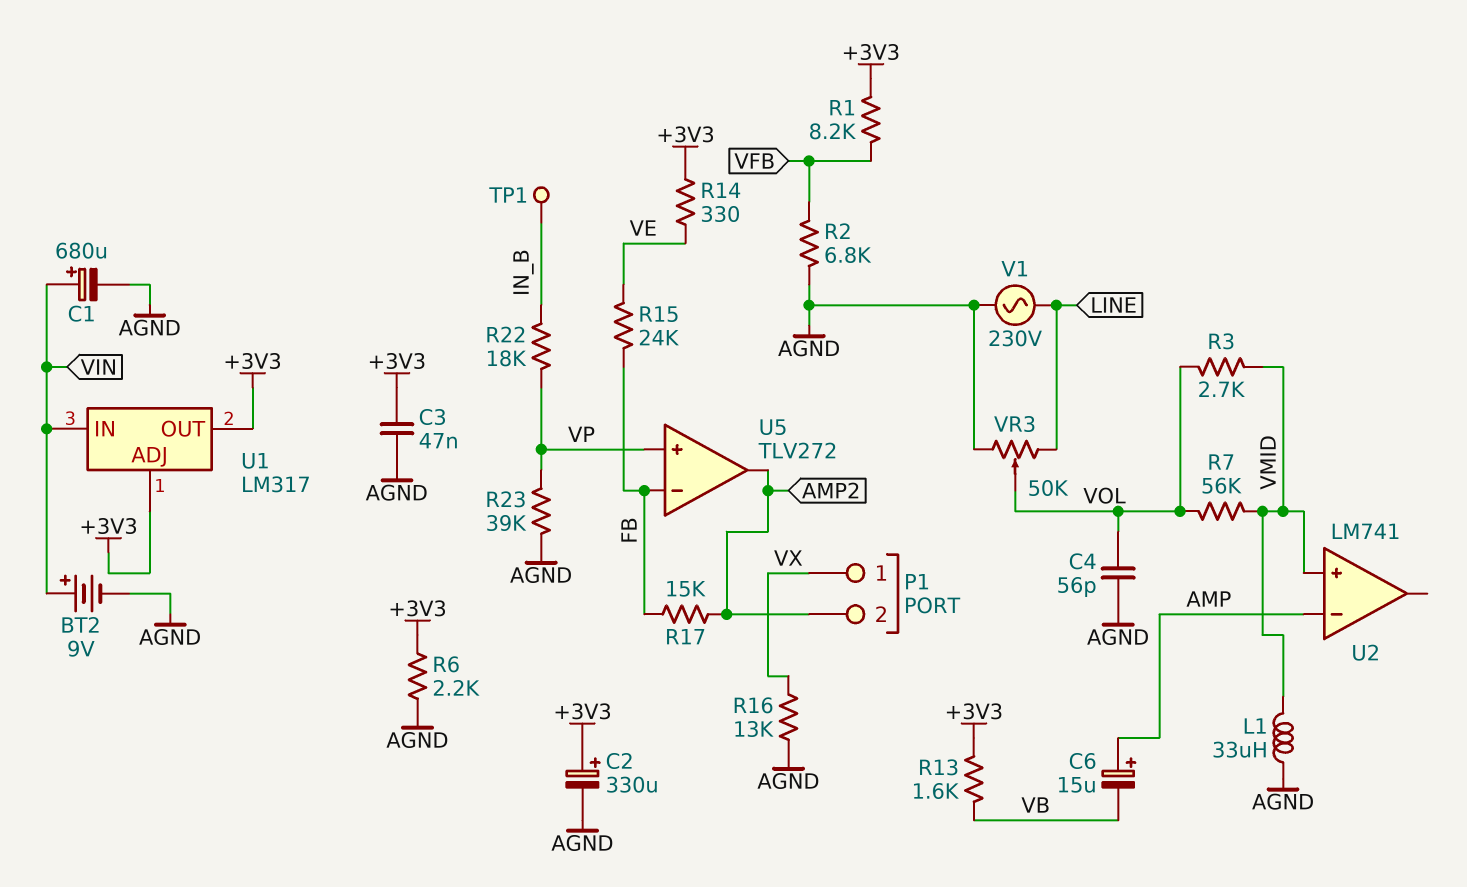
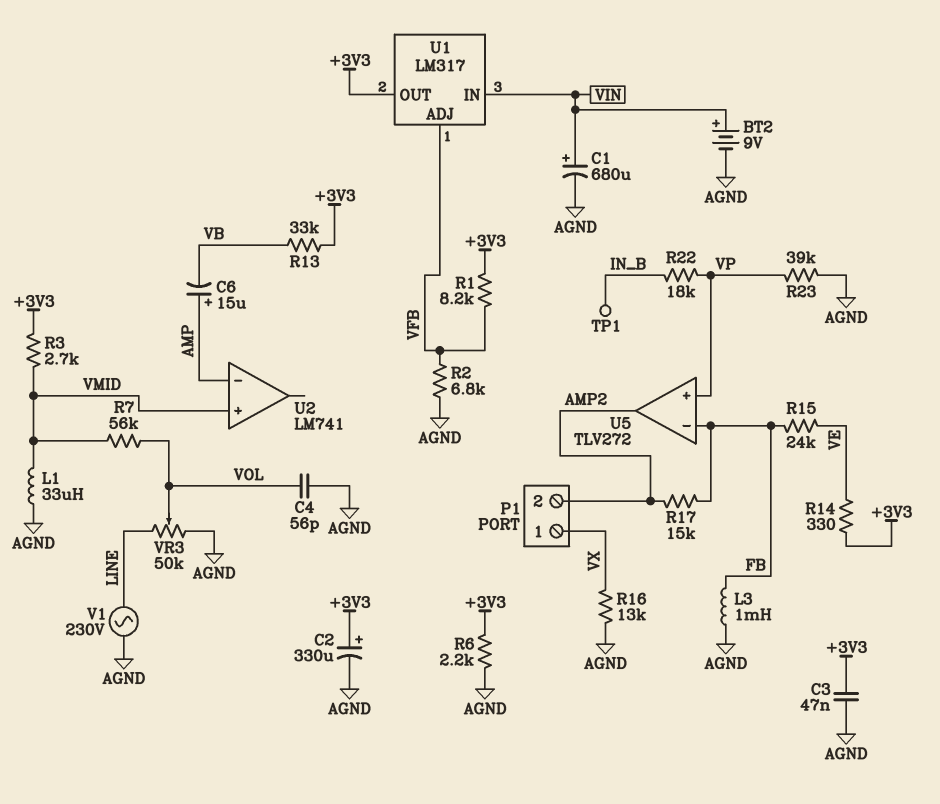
L3: none -> 1mH (AGND, FB)
R3: 2.7k (VMID, VOL) -> 2.7k (+3V3, VMID)
R13: 1.6k (+3V3, VB) -> 33k (+3V3, VB)
U1 pin ADJ: +3V3 -> VFB

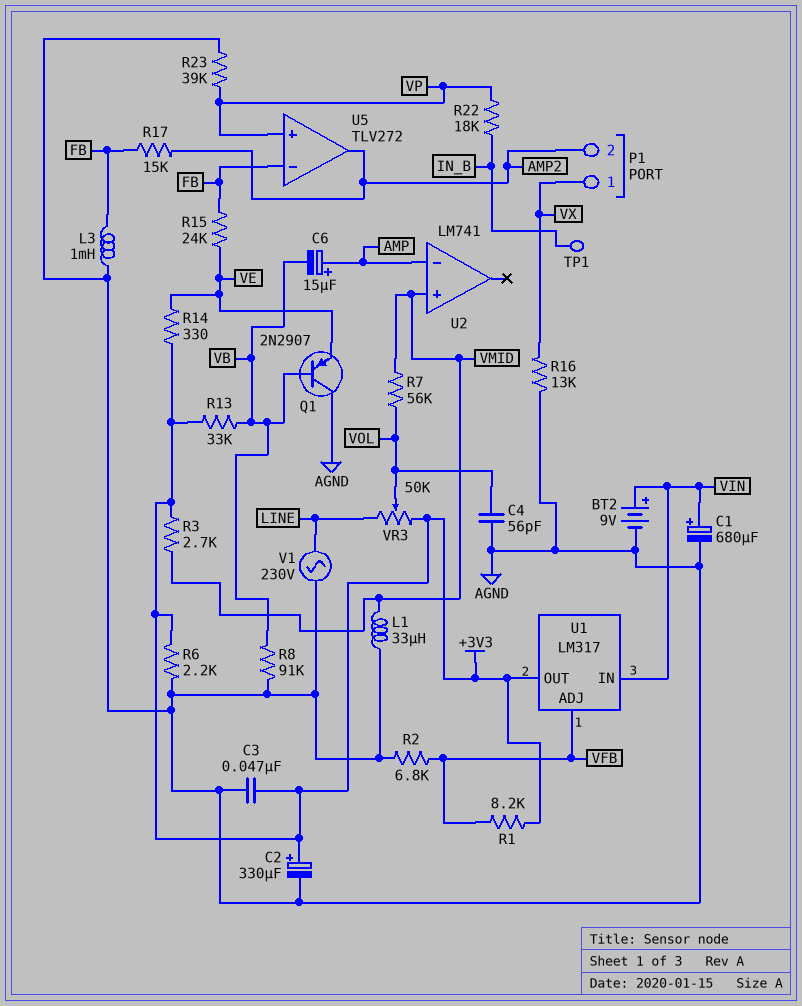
Q1: none -> PNP 2N2907 (B VB, C AGND, E VE)
R8: none -> 91k (AGND, VB)
VR3: 50k (AGND, LINE, wiper VOL) -> 50k (+3V3, LINE, wiper VOL)

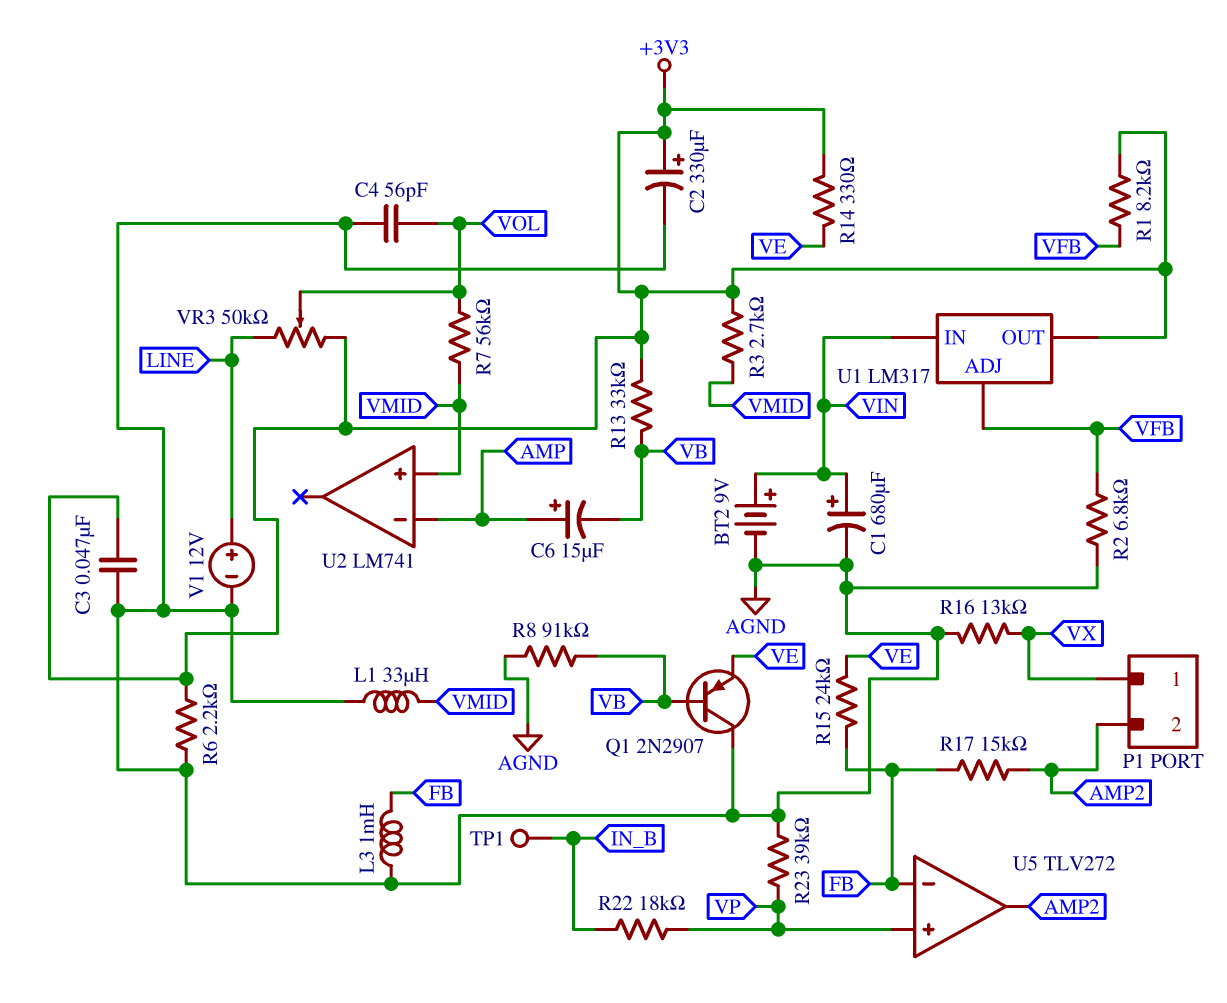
V1: AC 230V (AGND, LINE) -> 12V (plus LINE, minus AGND)

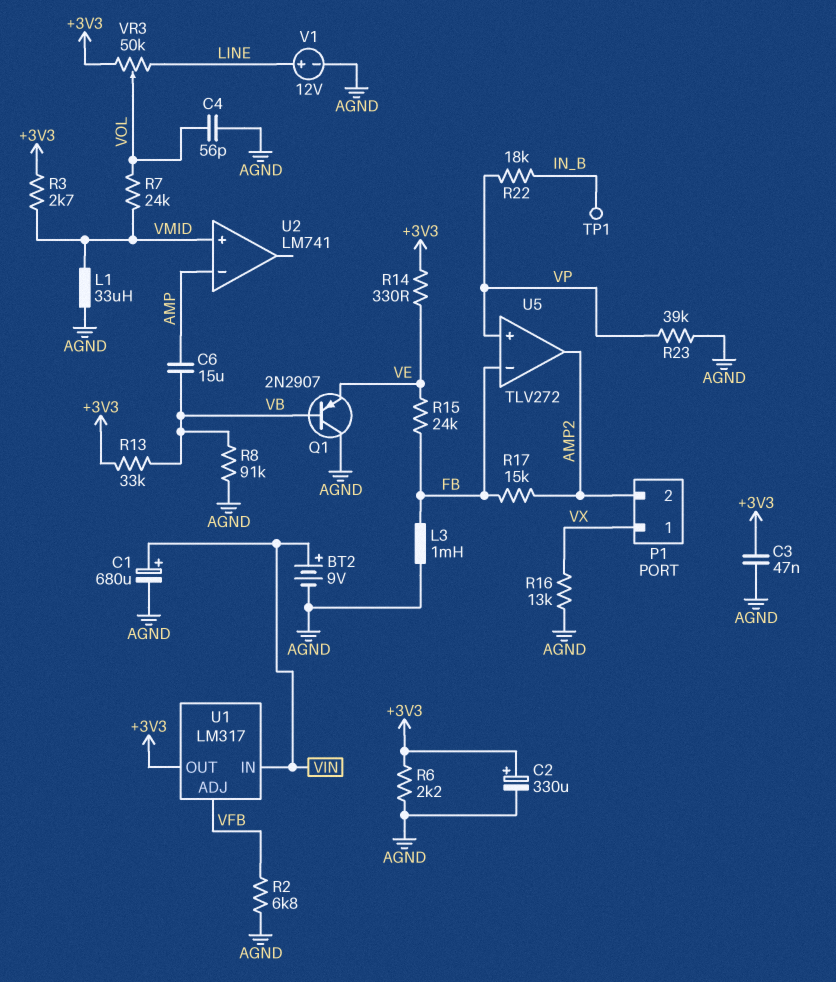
C6: 15uF (plus AMP, minus VB) -> 15uF (AMP, VB)
R1: 8.2k (+3V3, VFB) -> none
R7: 56k (VMID, VOL) -> 24k (VMID, VOL)

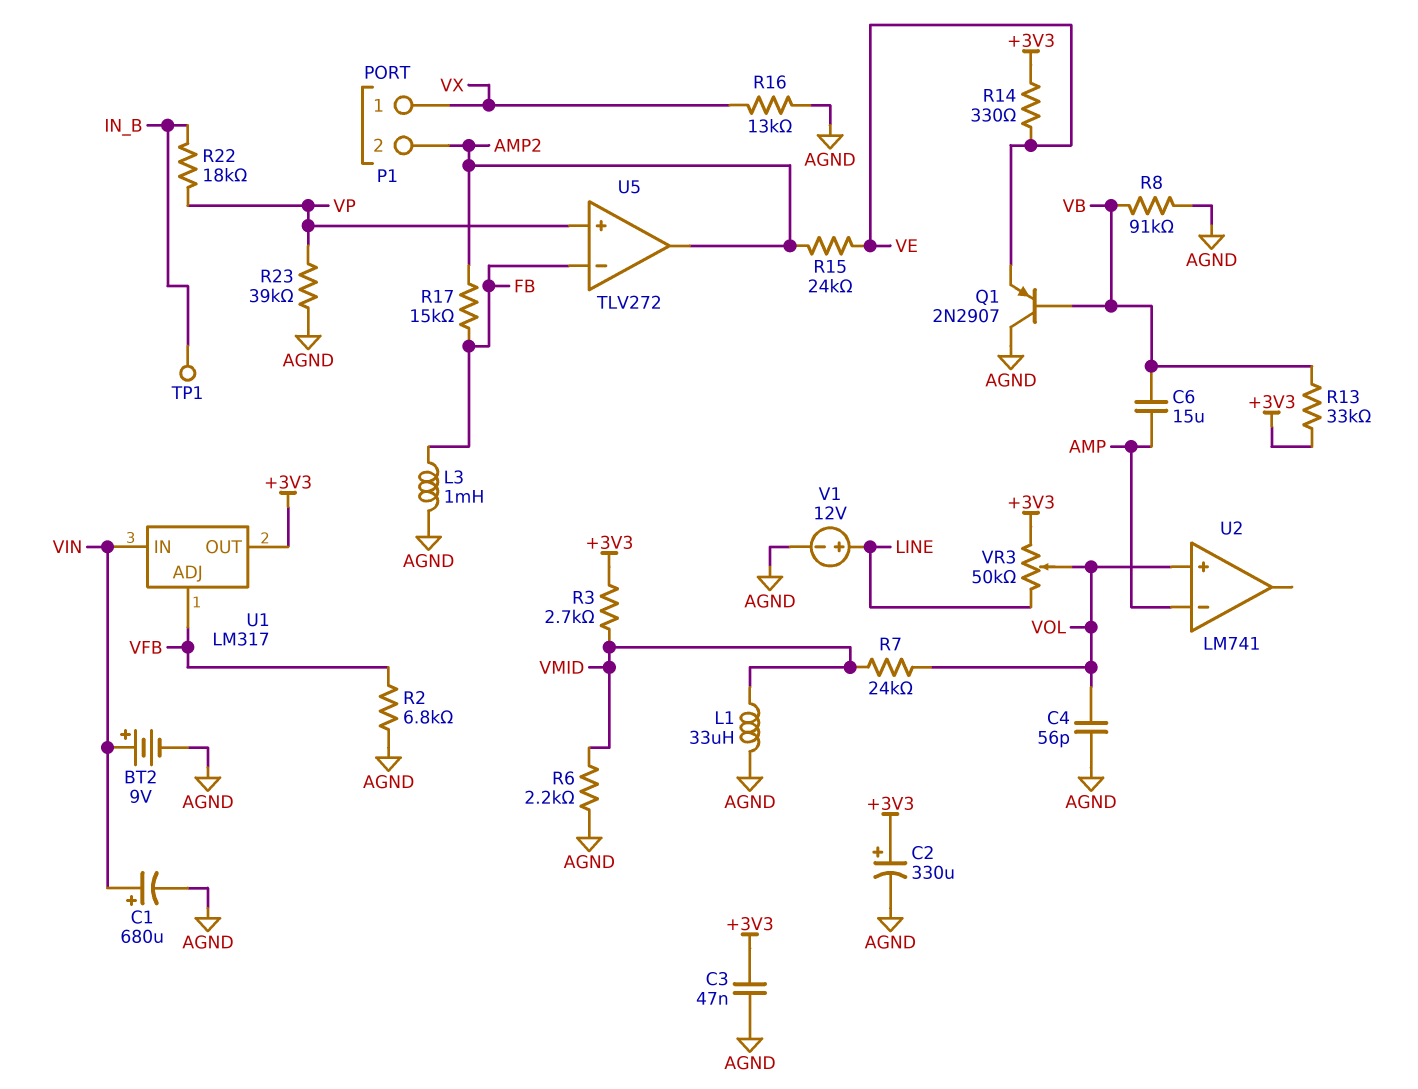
R6: 2.2k (+3V3, AGND) -> 2.2k (AGND, VMID)
R15: 24k (FB, VE) -> 24k (AMP2, VE)
U2 pin in+: VMID -> VOL

